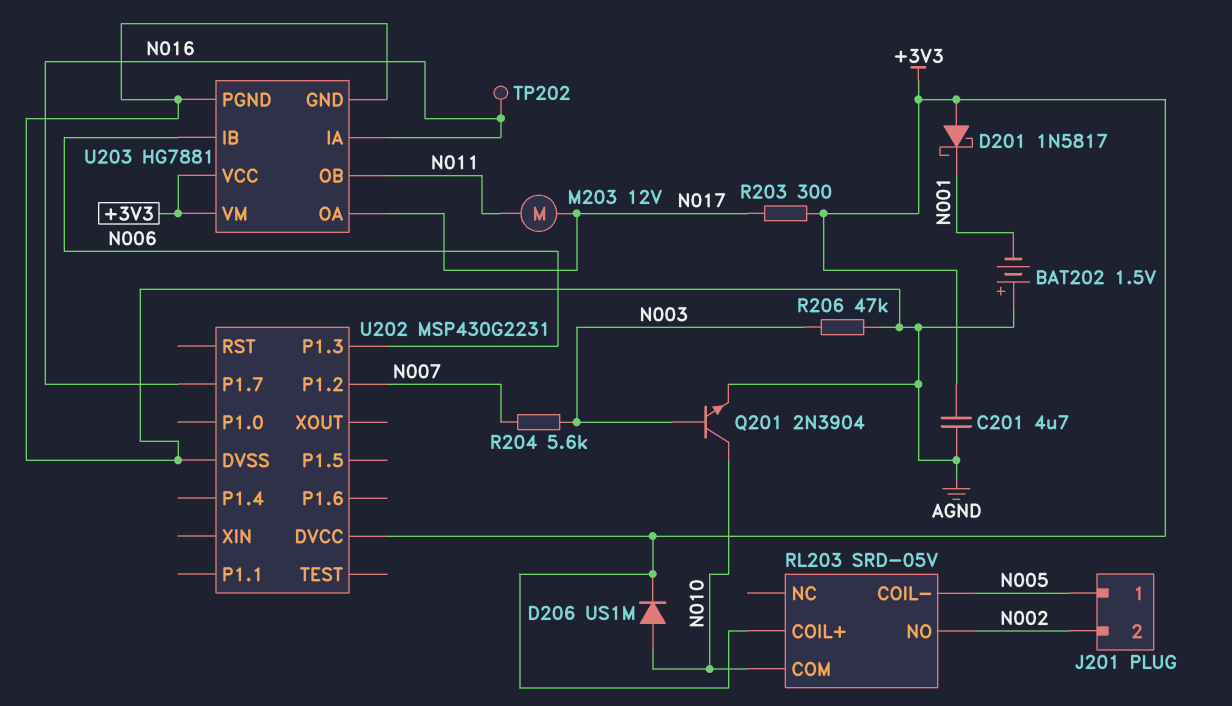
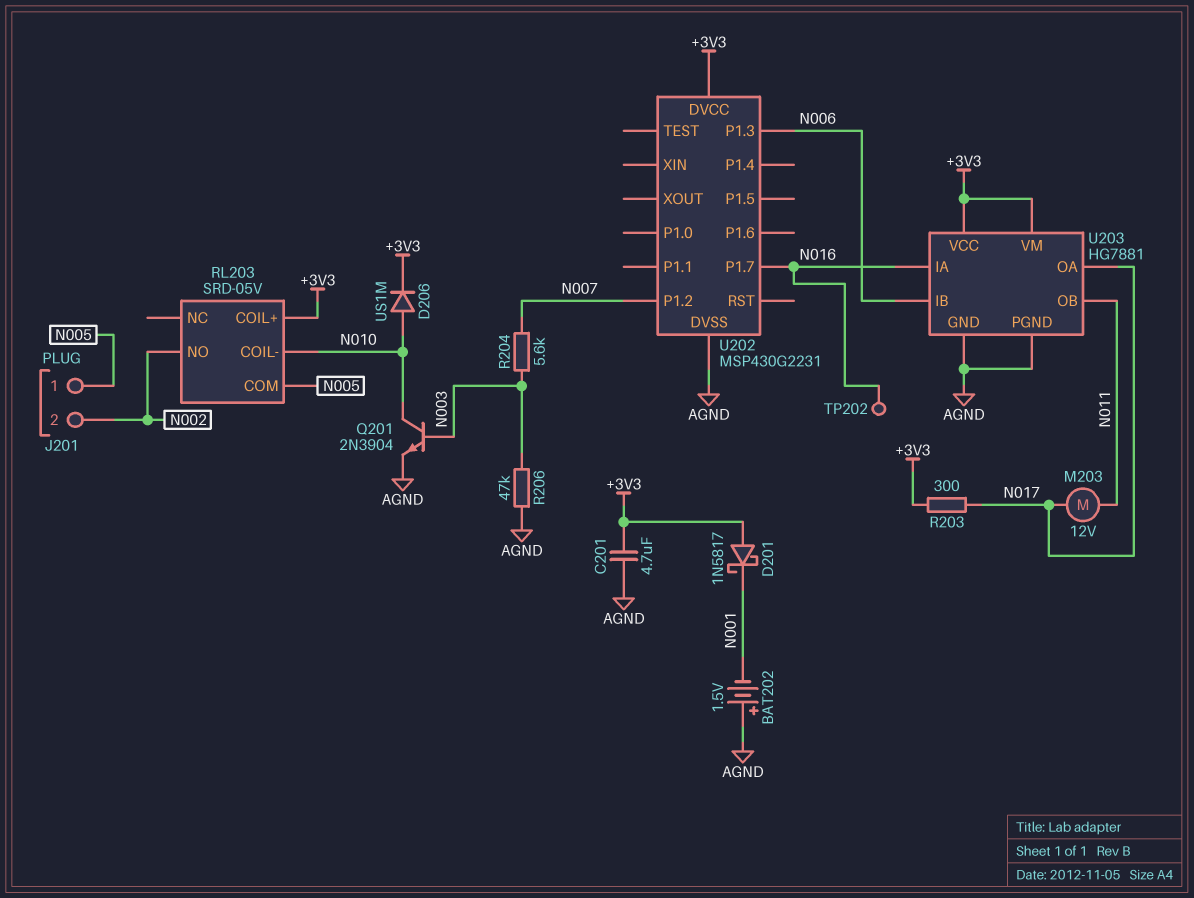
RL203 pin COIL-: N005 -> N010
RL203 pin COM: N010 -> N005

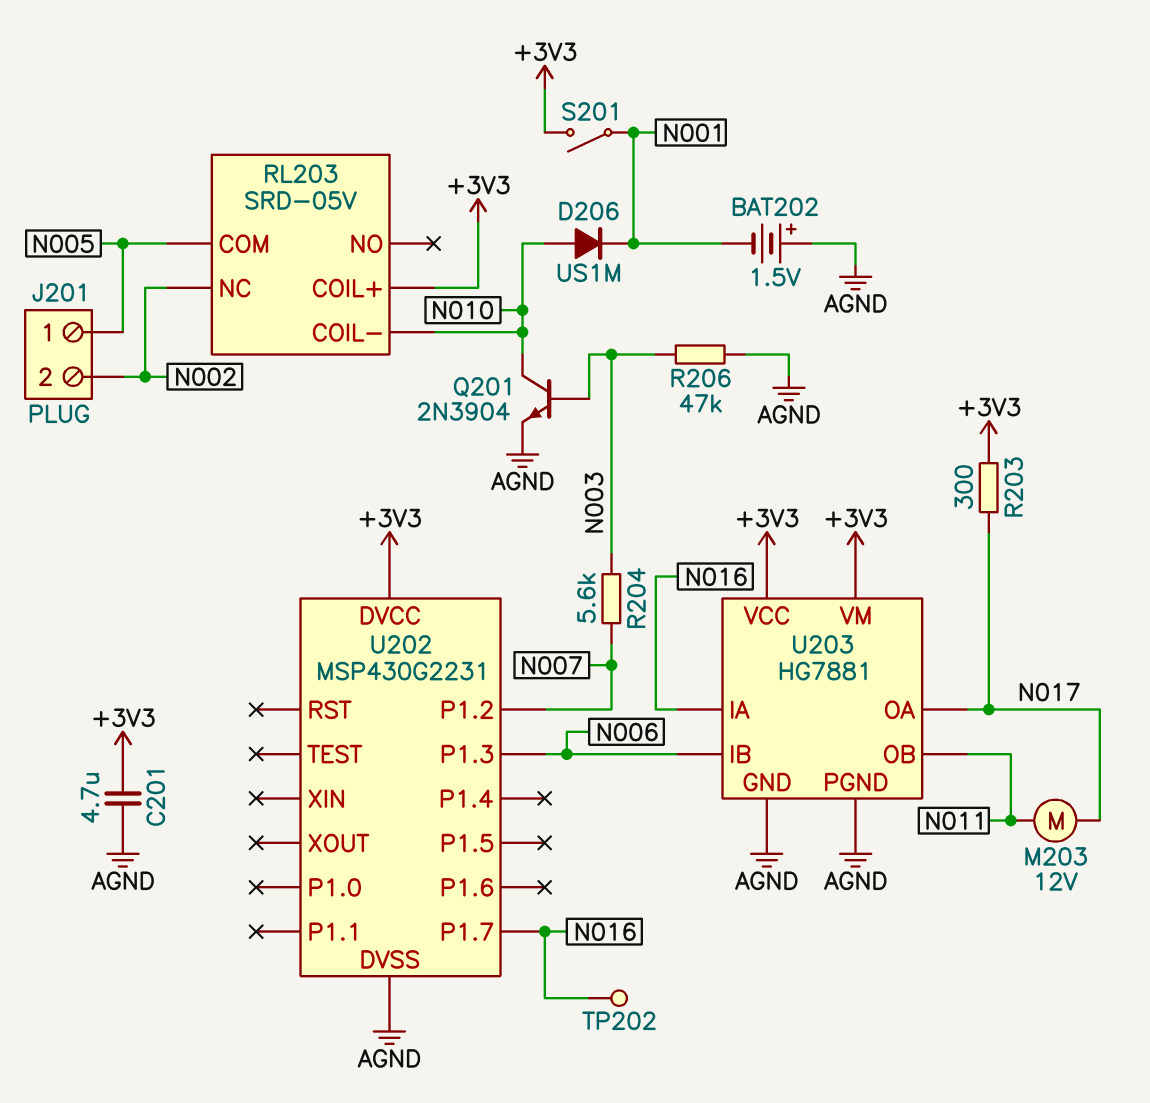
D201: schottky 1N5817 (A +3V3, K N001) -> none
D206: diode US1M (A N010, K +3V3) -> diode US1M (A N010, K N001)
RL203 pin NC: none -> N002
RL203 pin NO: N002 -> none
S201: none -> switch (+3V3, N001)

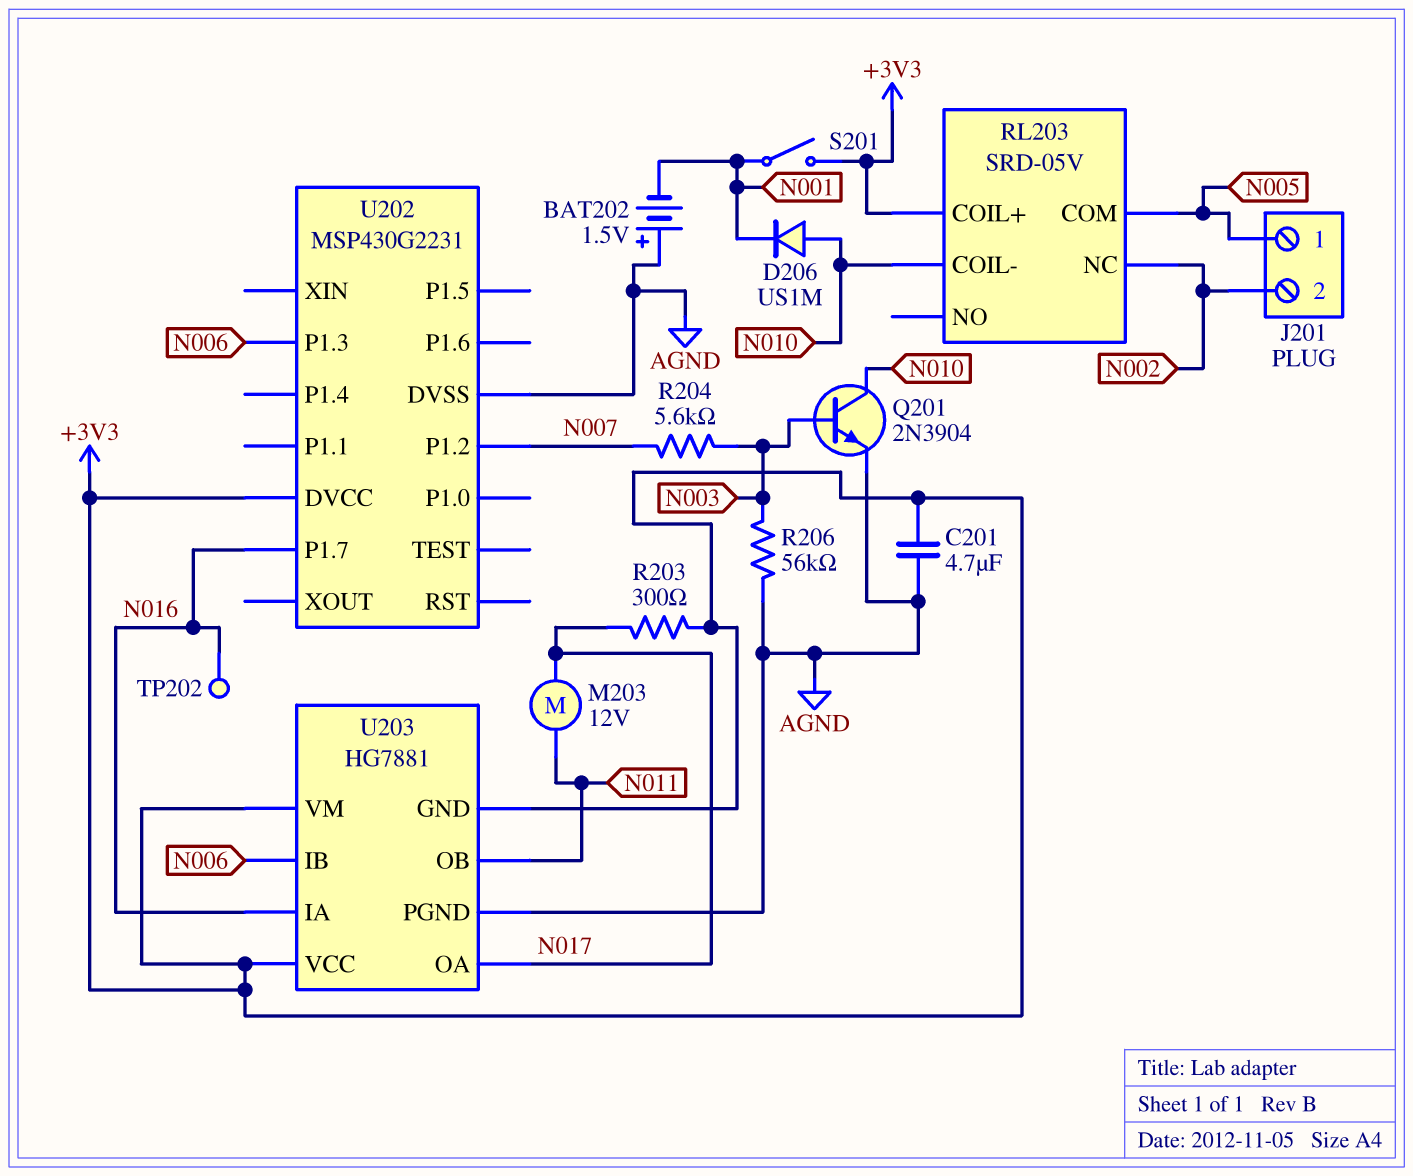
R206: 47k (AGND, N003) -> 56k (AGND, N003)
U203 pin GND: AGND -> +3V3

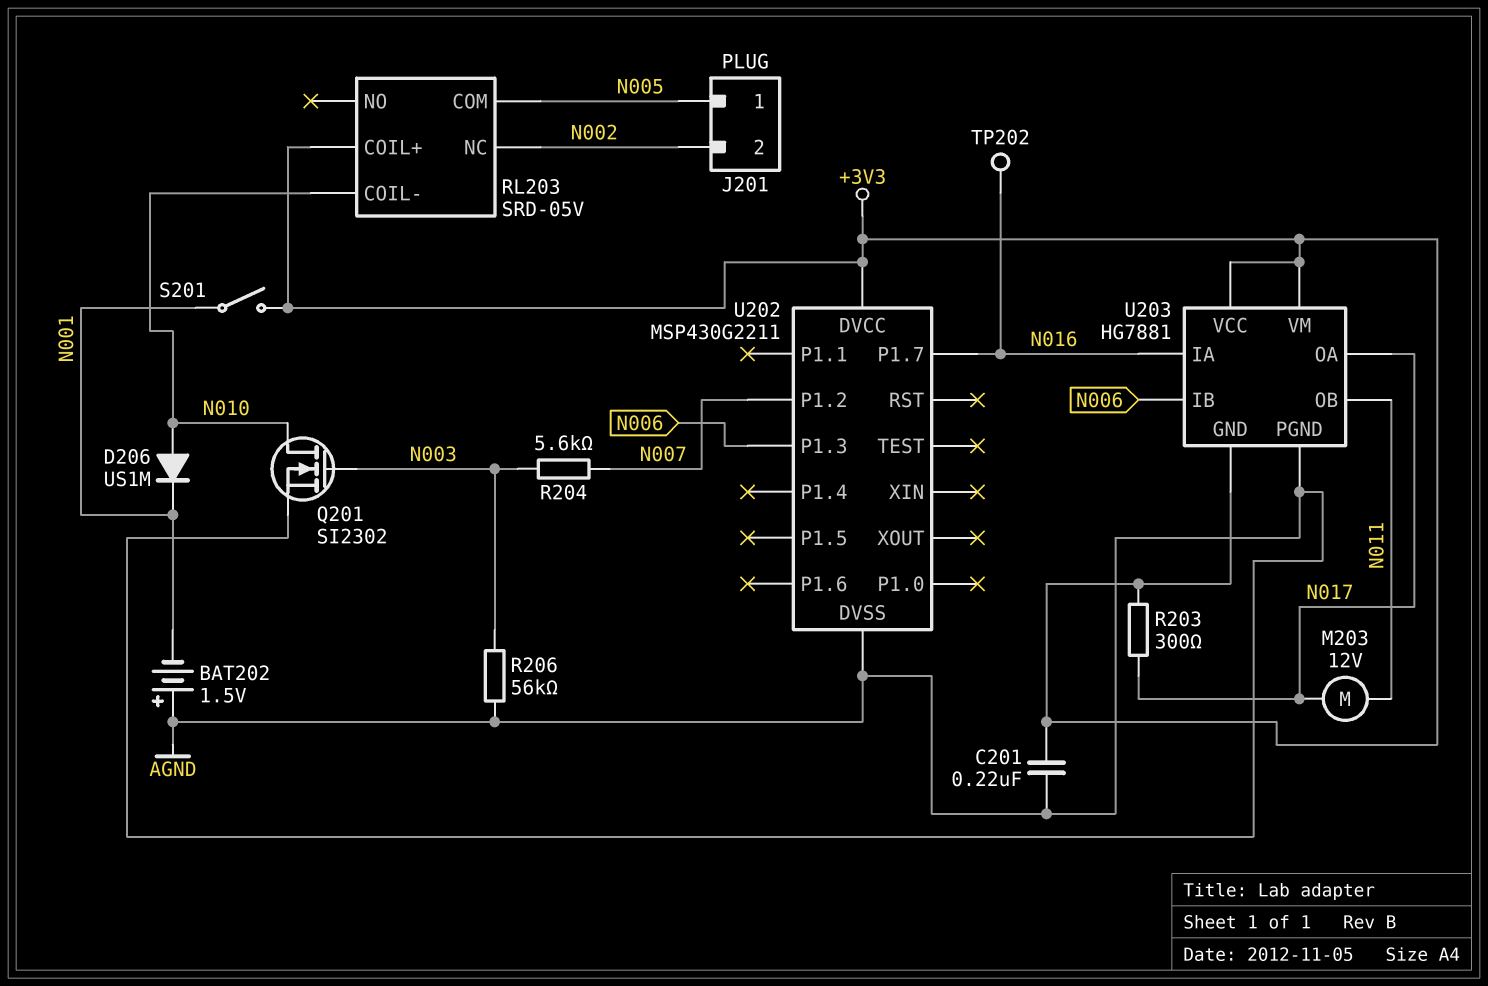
C201: 4.7uF (+3V3, AGND) -> 220nF (+3V3, AGND)
Q201: NPN 2N3904 (B N003, C N010, E AGND) -> NMOS SI2302 (G N003, D N010, S AGND)
U202: MSP430G2231 -> MSP430G2211

